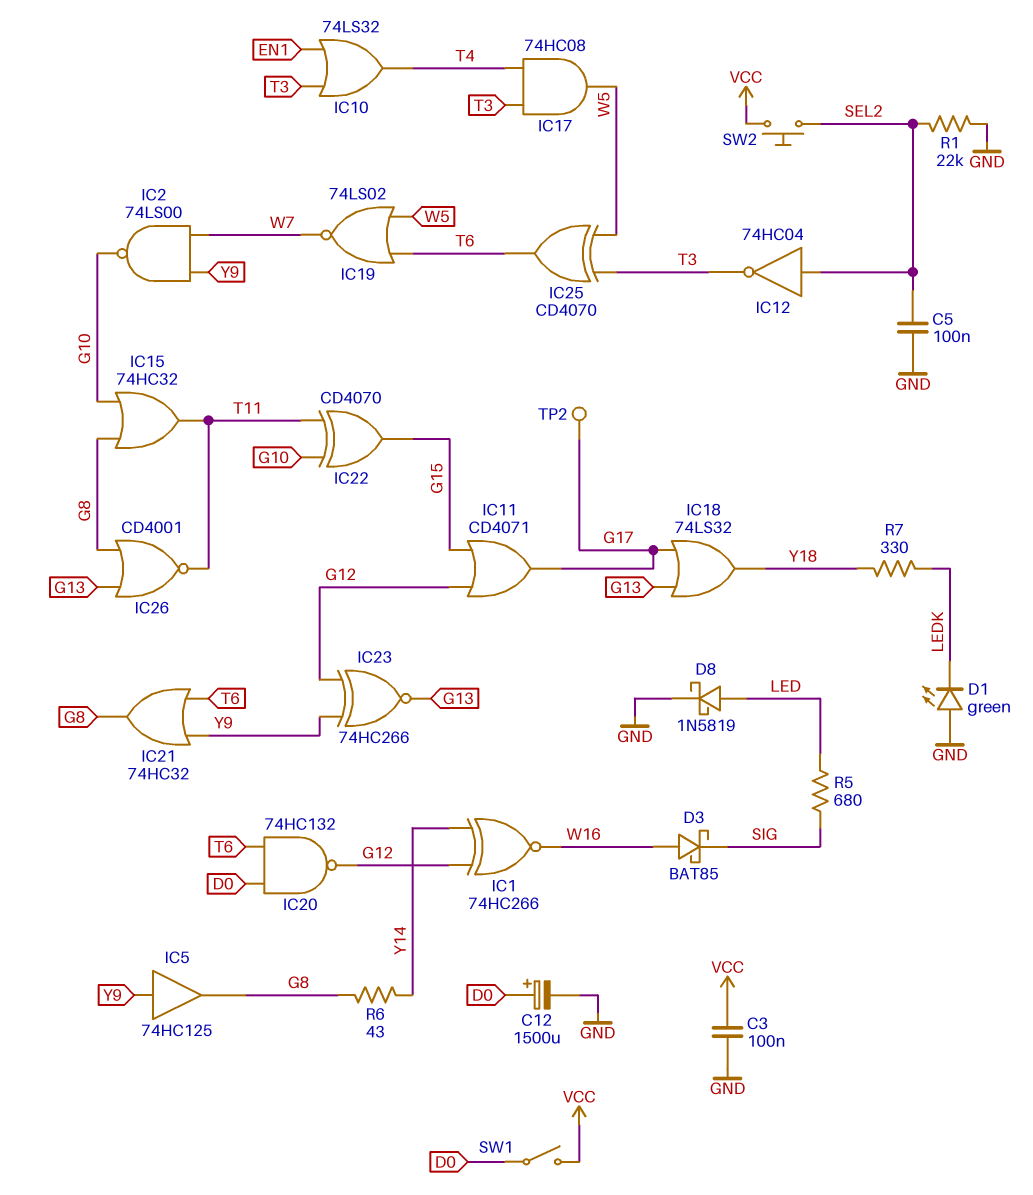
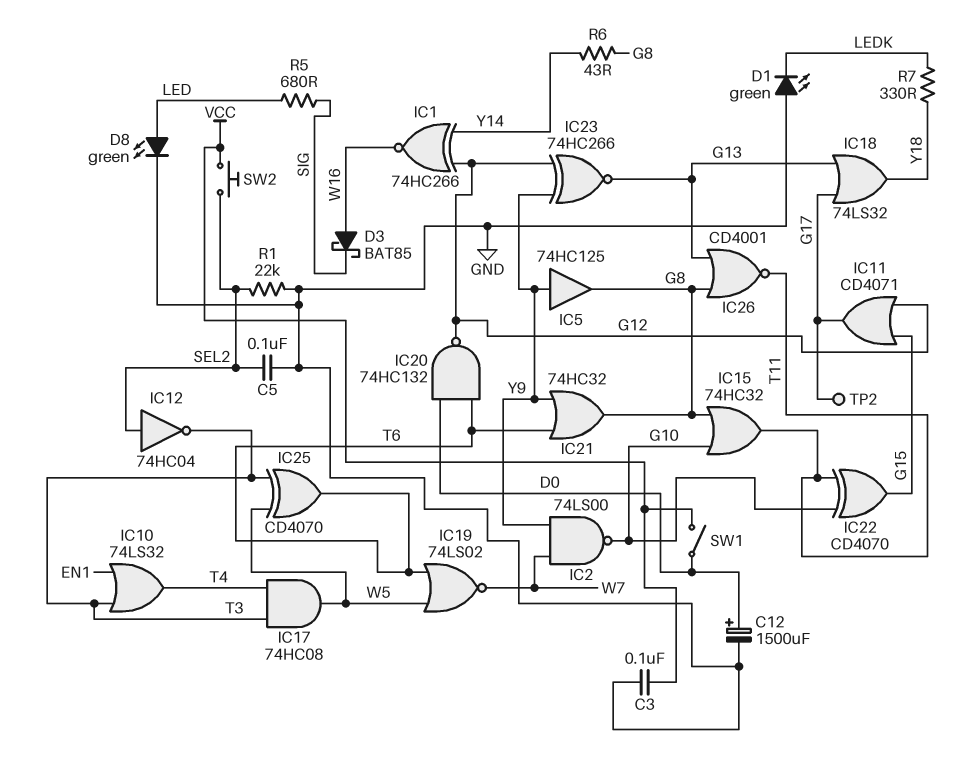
D8: schottky 1N5819 (A LED, K GND) -> LED green (A LED, K GND)

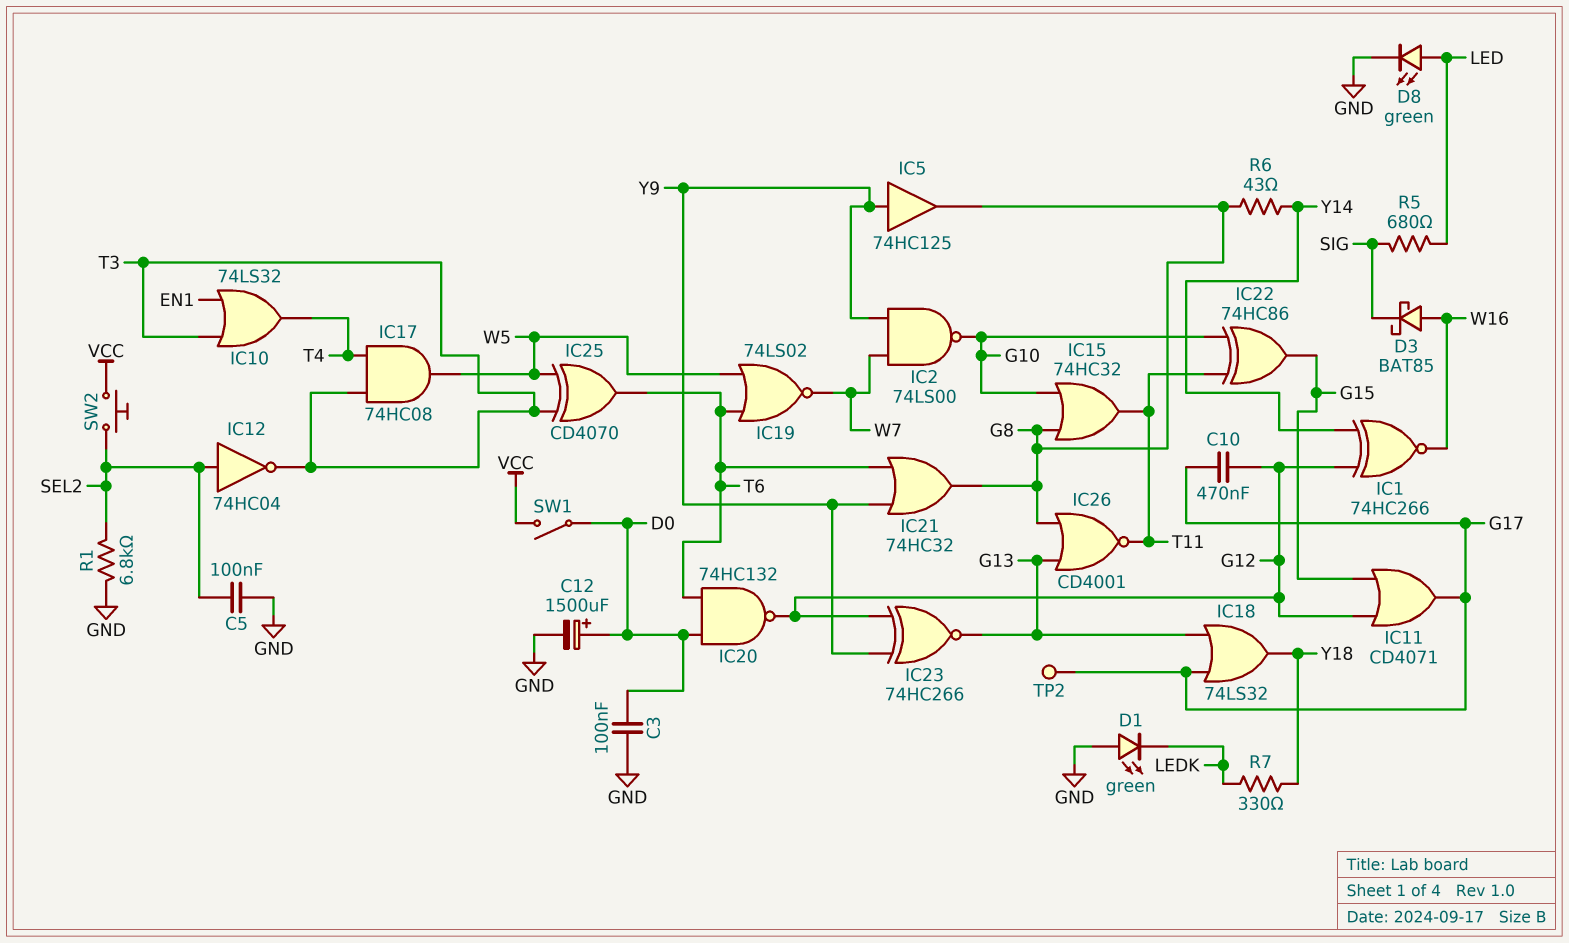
C3: 100nF (GND, VCC) -> 100nF (D0, GND)
C10: none -> 470nF (G12, G17)
IC22: XOR CD4070 (in G10, in T11, out G15) -> XOR 74HC86 (in G10, in T11, out G15)
R1: 22k (GND, SEL2) -> 6.8k (GND, SEL2)

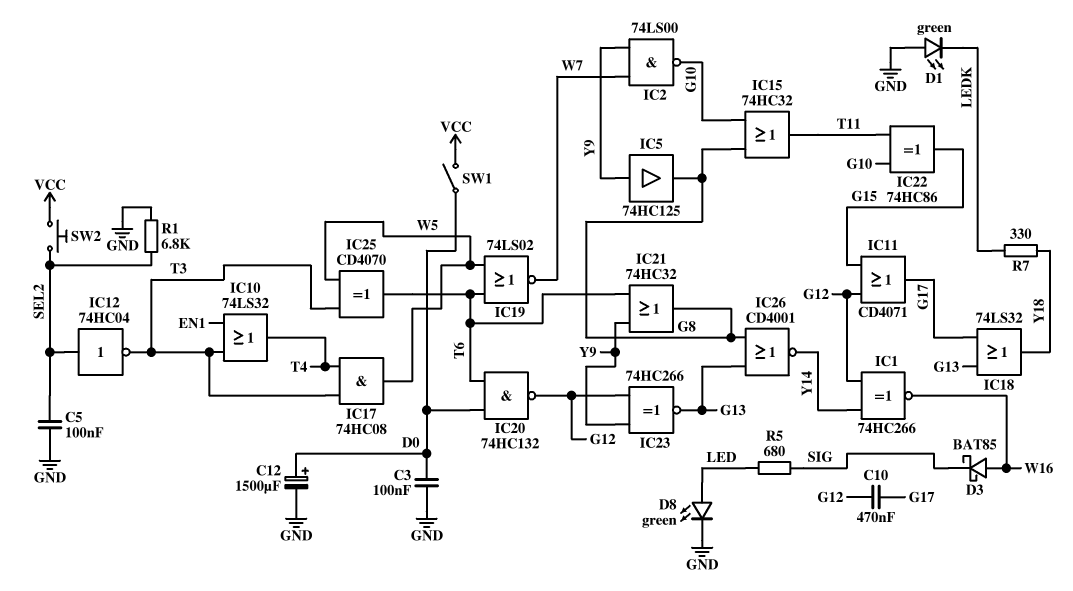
IC26: NOR CD4001 (in G8, in G13, out T11) -> NOR CD4001 (in G8, in G13, out Y14)
R6: 43 (G8, Y14) -> none
TP2: test point (G17) -> none

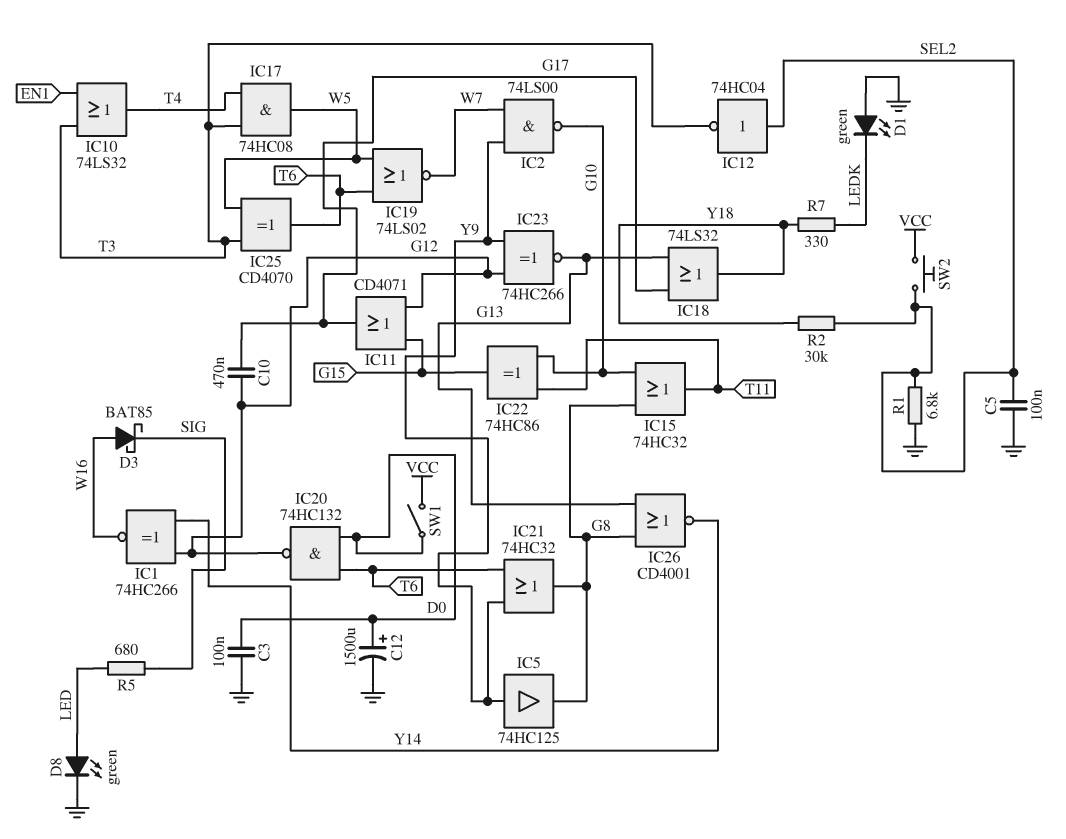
R2: none -> 30k (SEL2, Y18)

